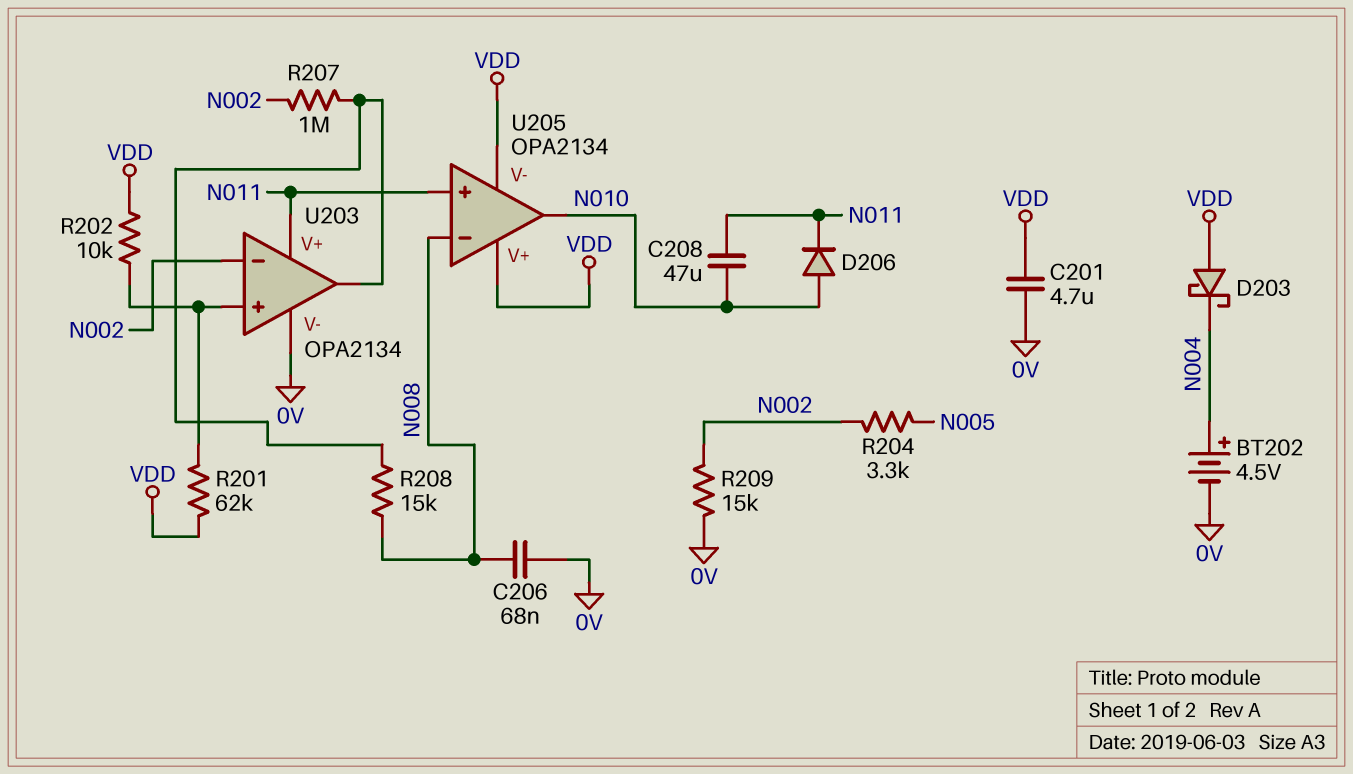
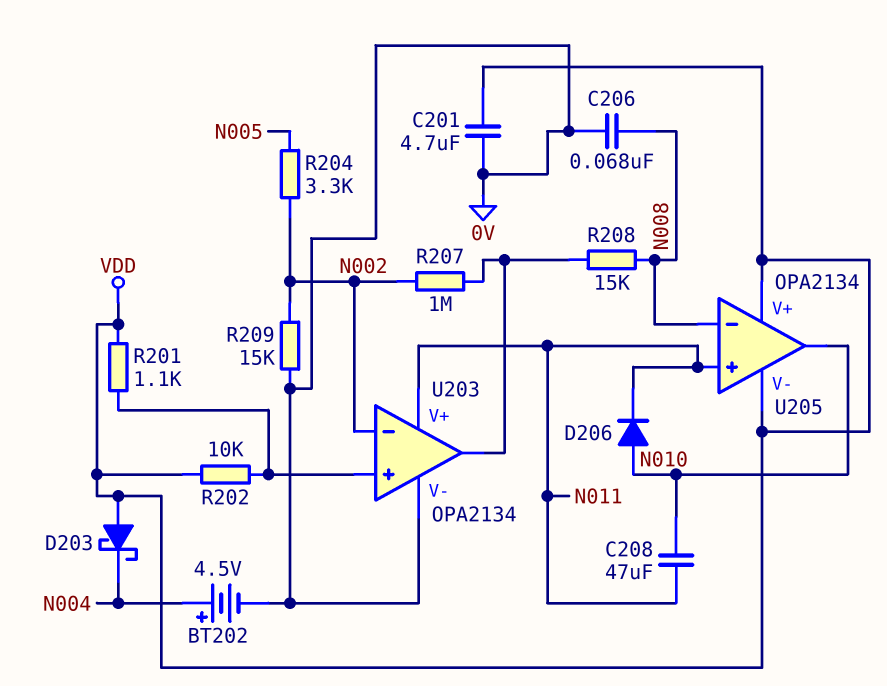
R201: 62k (U203/in+, VDD) -> 1.1k (U203/in+, VDD)

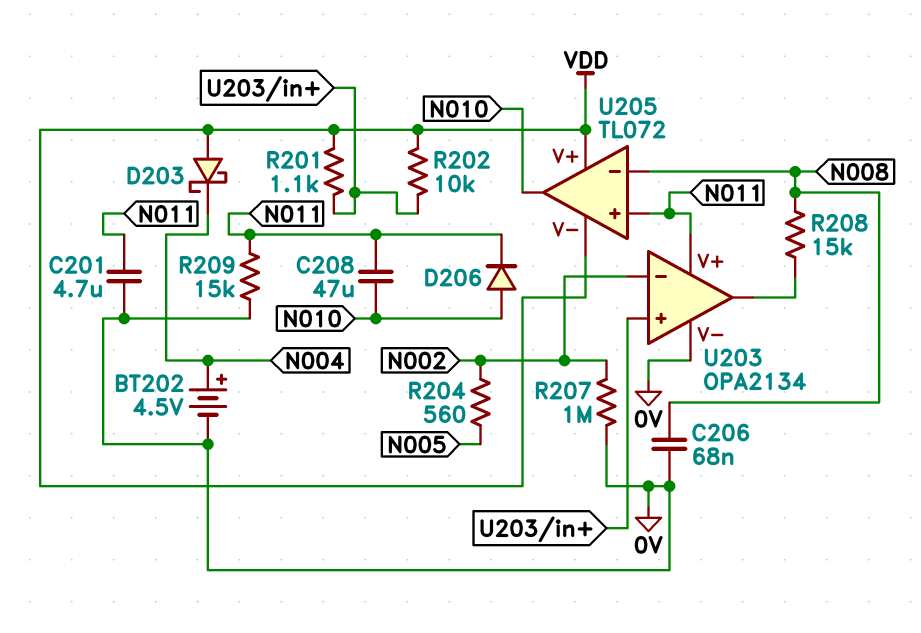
C201: 4.7uF (0V, VDD) -> 4.7uF (0V, N011)
R204: 3.3k (N002, N005) -> 560 (N002, N005)
R207: 1M (N002, U203/out) -> 1M (0V, N002)
R209: 15k (0V, N002) -> 15k (0V, N011)
U205: OPA2134 -> TL072

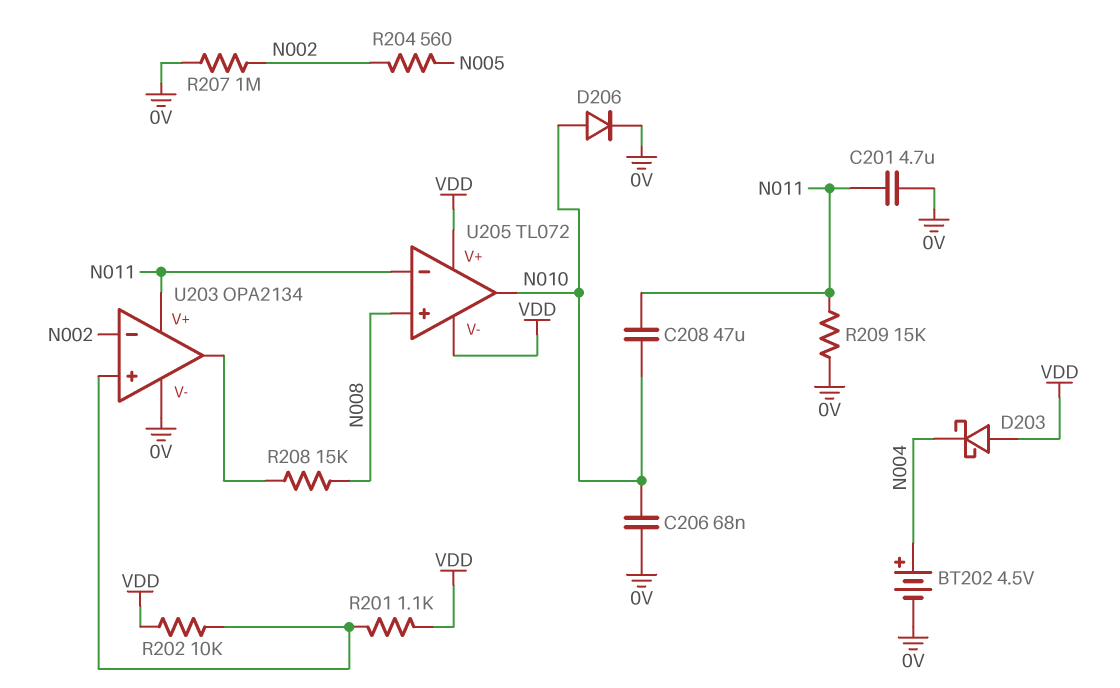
C206: 68nF (0V, N008) -> 68nF (0V, N010)
D206: diode (A N010, K N011) -> diode (A N010, K 0V)
U205 pin in+: N011 -> N008
U205 pin in-: N008 -> N011

